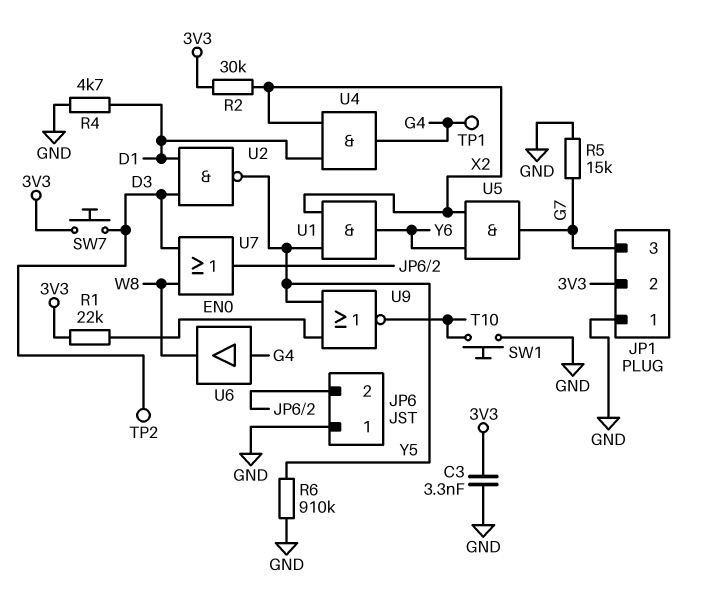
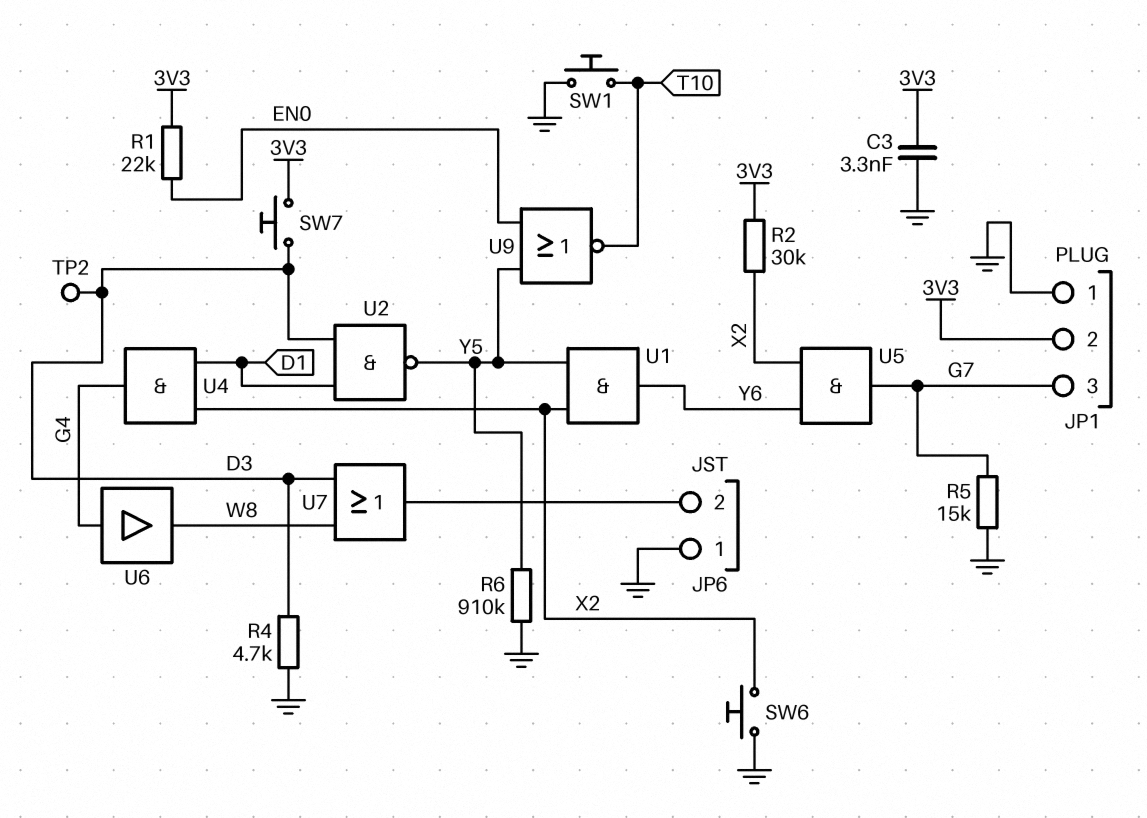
R4: 4.7k (D1, GND) -> 4.7k (D3, GND)
SW6: none -> button (GND, X2)
TP1: test point (G4) -> none

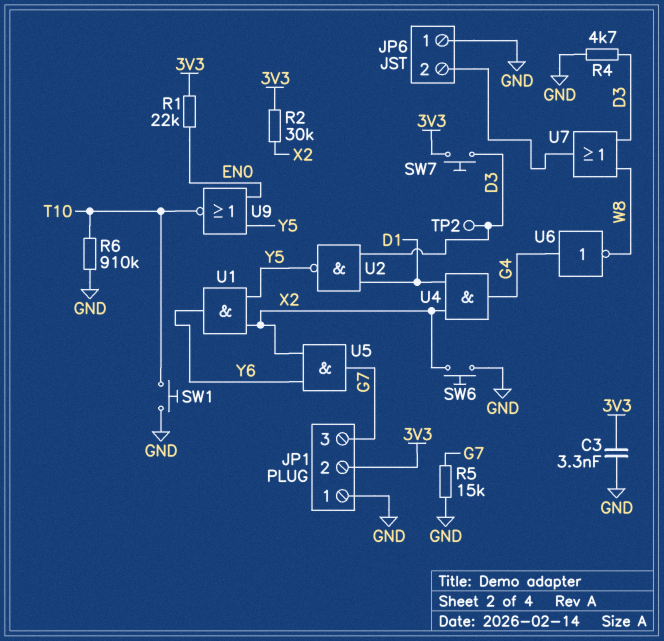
R6: 910k (GND, Y5) -> 910k (GND, T10)
U6: buffer (in G4, out W8) -> NOT (in G4, out W8)

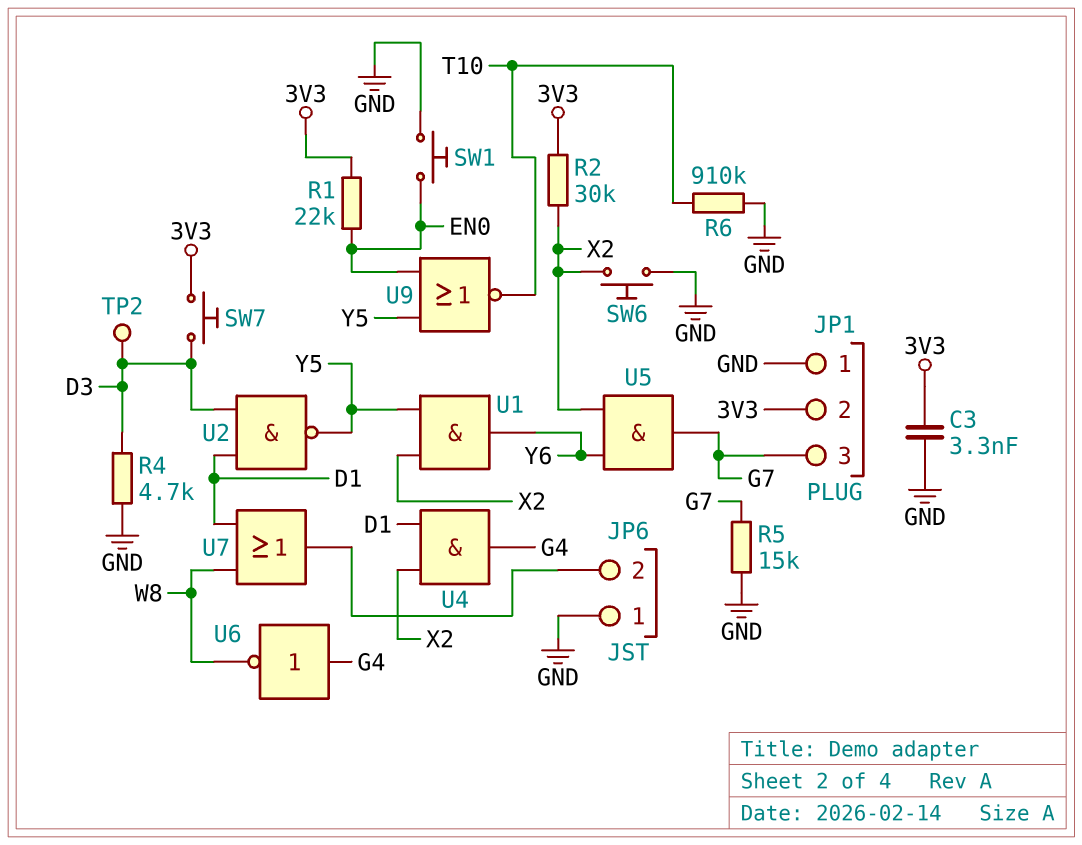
SW1: button (GND, T10) -> button (EN0, GND)
U7: OR (in D3, in W8, out JP6/2) -> OR (in D1, in W8, out JP6/2)

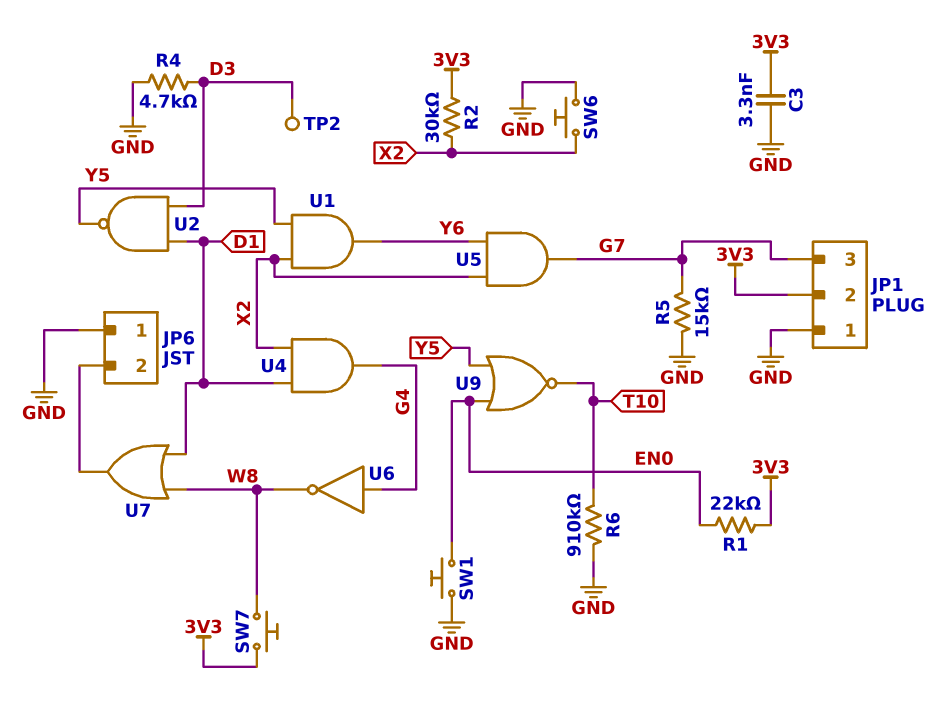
SW7: button (3V3, D3) -> button (3V3, W8)

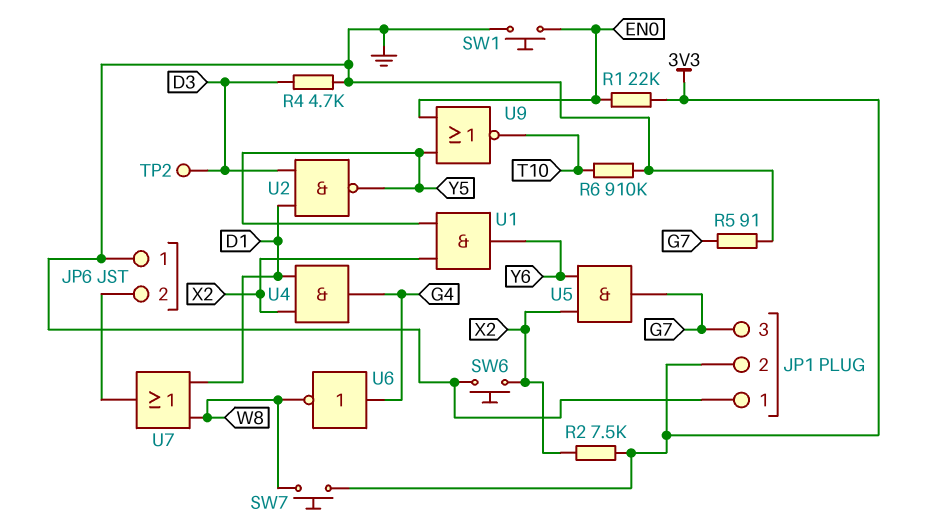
C3: 3.3nF (3V3, GND) -> none
R2: 30k (3V3, X2) -> 7.5k (3V3, X2)
R5: 15k (G7, GND) -> 91 (G7, GND)

